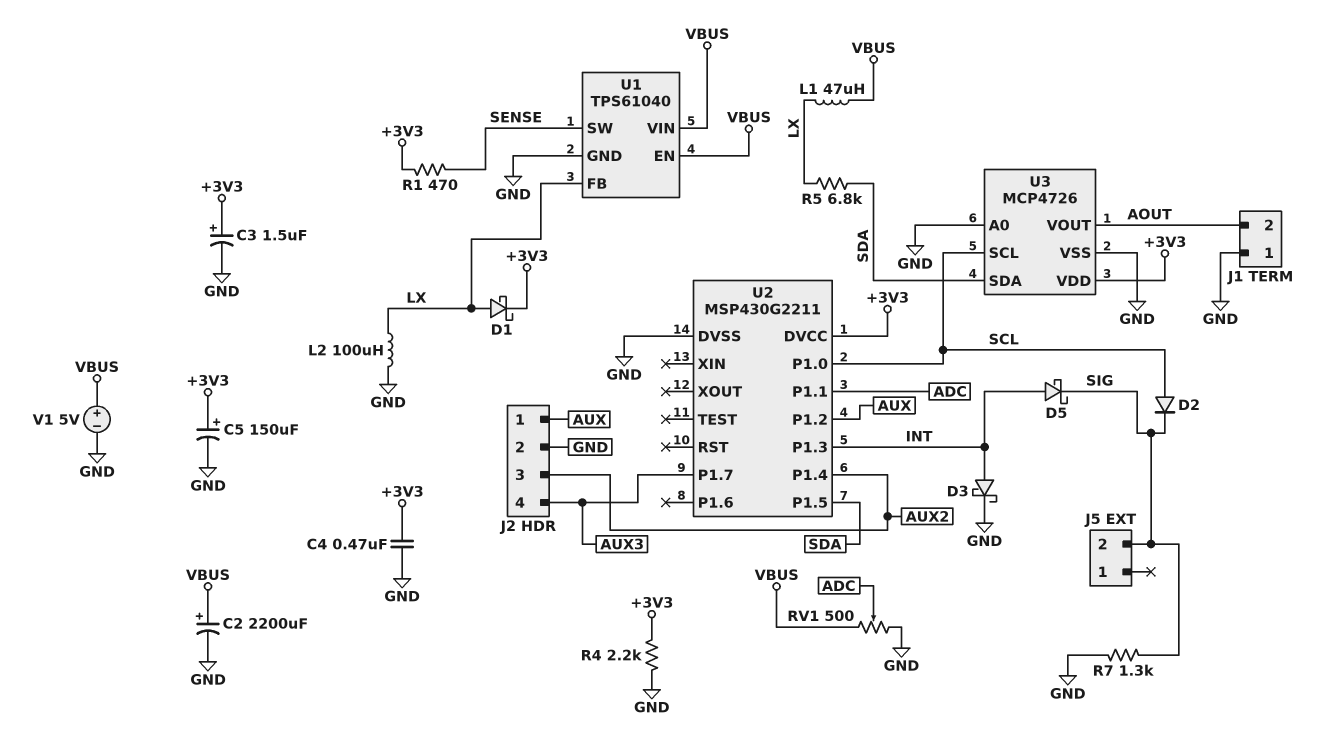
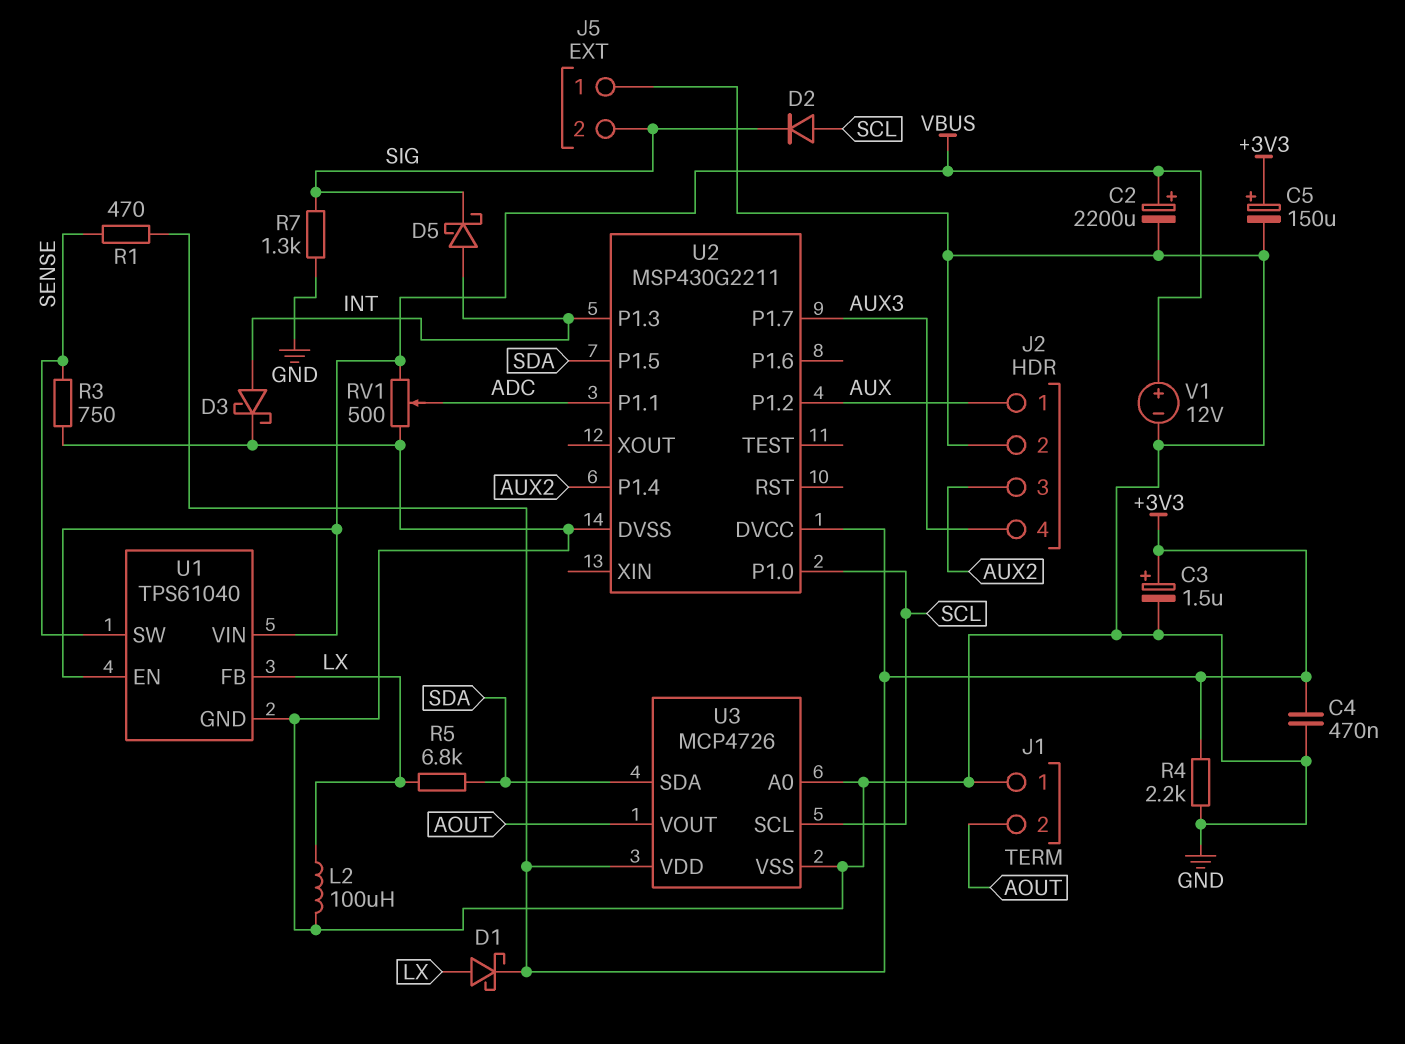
J5 pin 1: none -> GND
L1: 47uH (LX, VBUS) -> none
R3: none -> 750 (GND, SENSE)
V1: 5V (plus VBUS, minus GND) -> 12V (plus VBUS, minus GND)

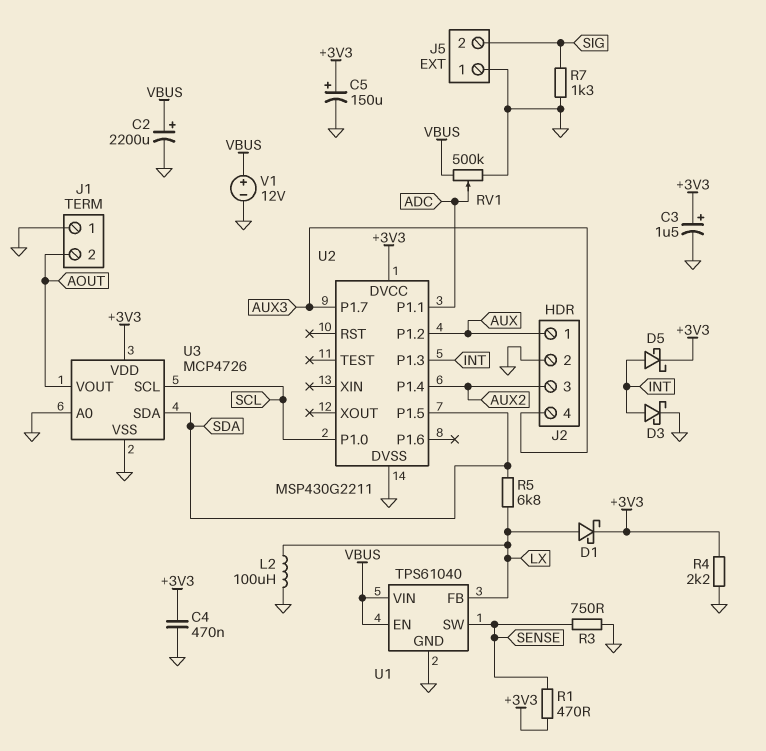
D2: diode (A SCL, K SIG) -> none
D5: schottky (A INT, K SIG) -> schottky (A INT, K +3V3)
RV1: 500 (GND, VBUS, wiper ADC) -> 500k (GND, VBUS, wiper ADC)

